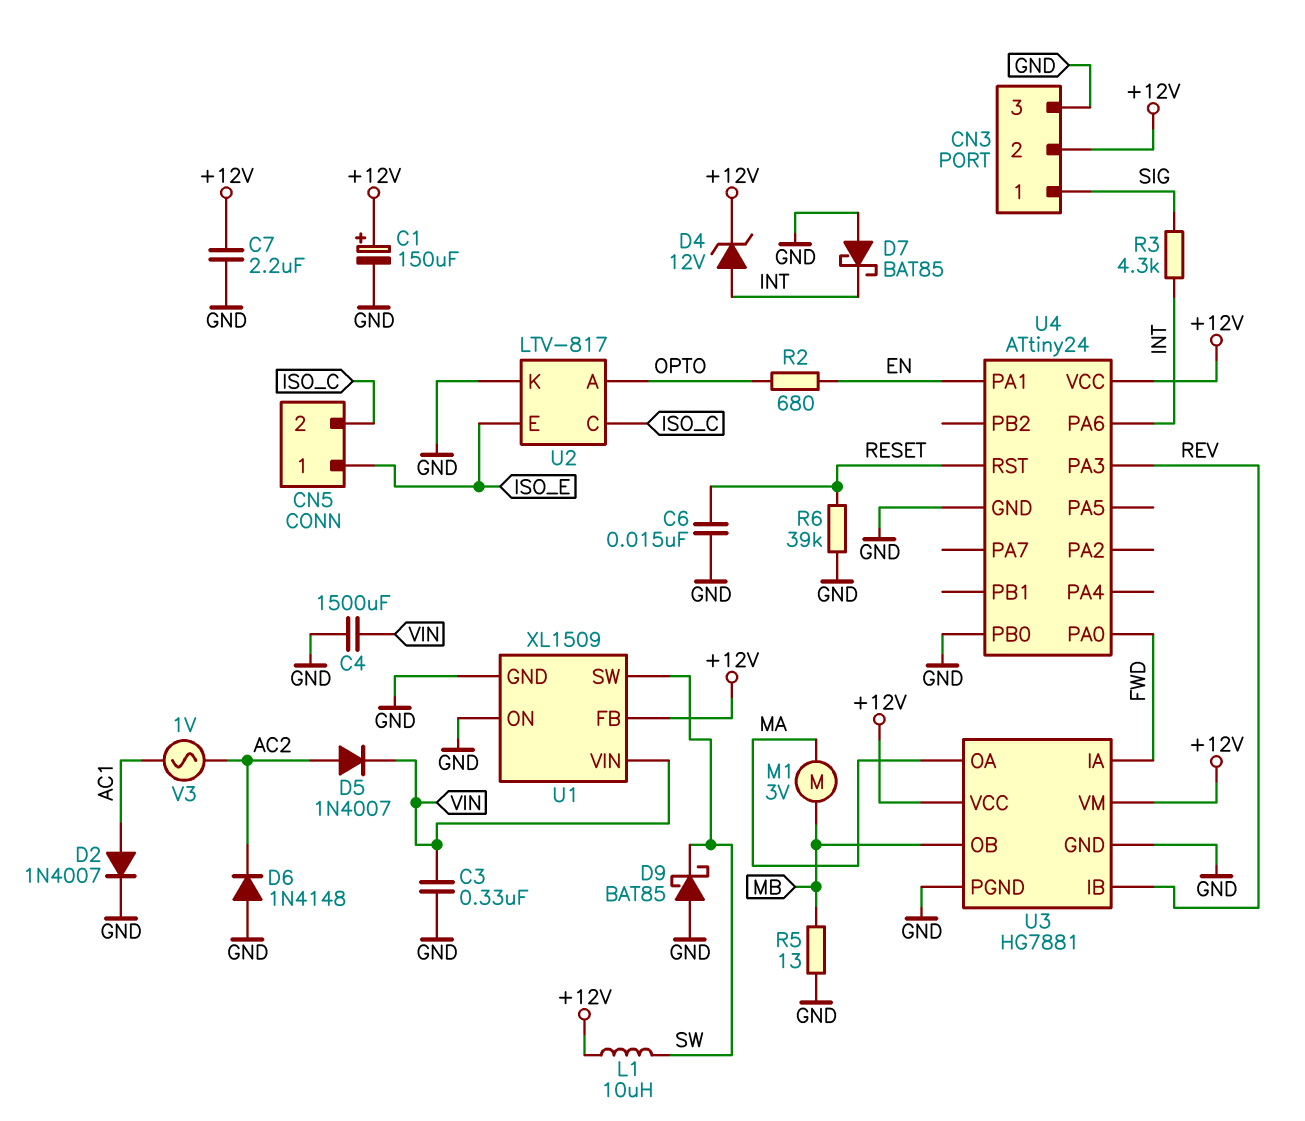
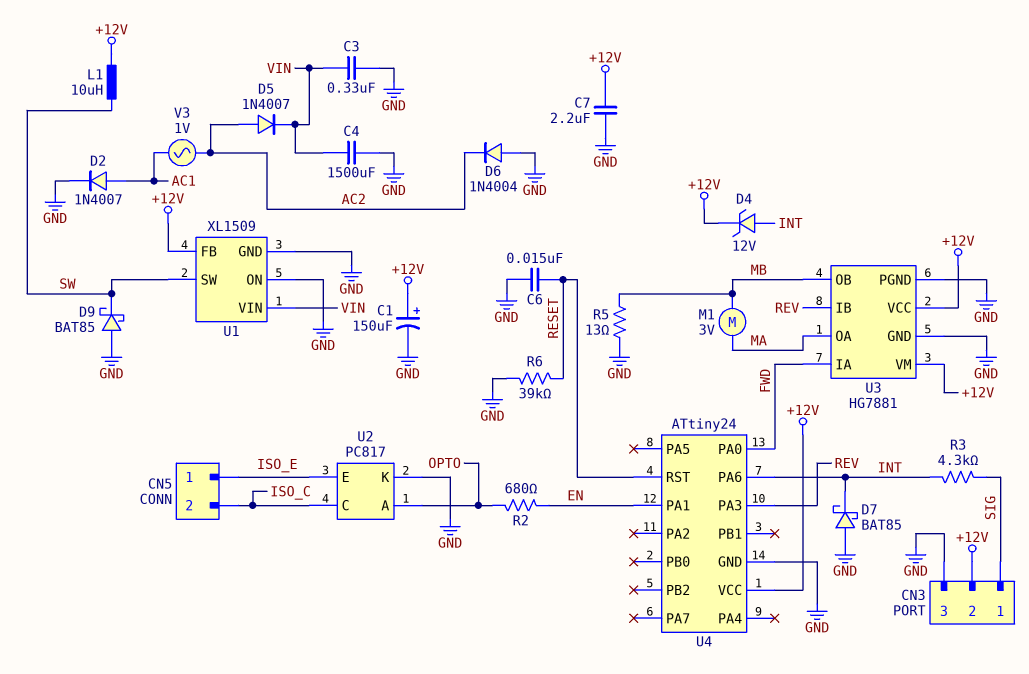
D6: diode 1N4148 (A GND, K AC2) -> diode 1N4004 (A GND, K AC2)
U2: LTV-817 -> PC817
U4 pin PB0: GND -> none

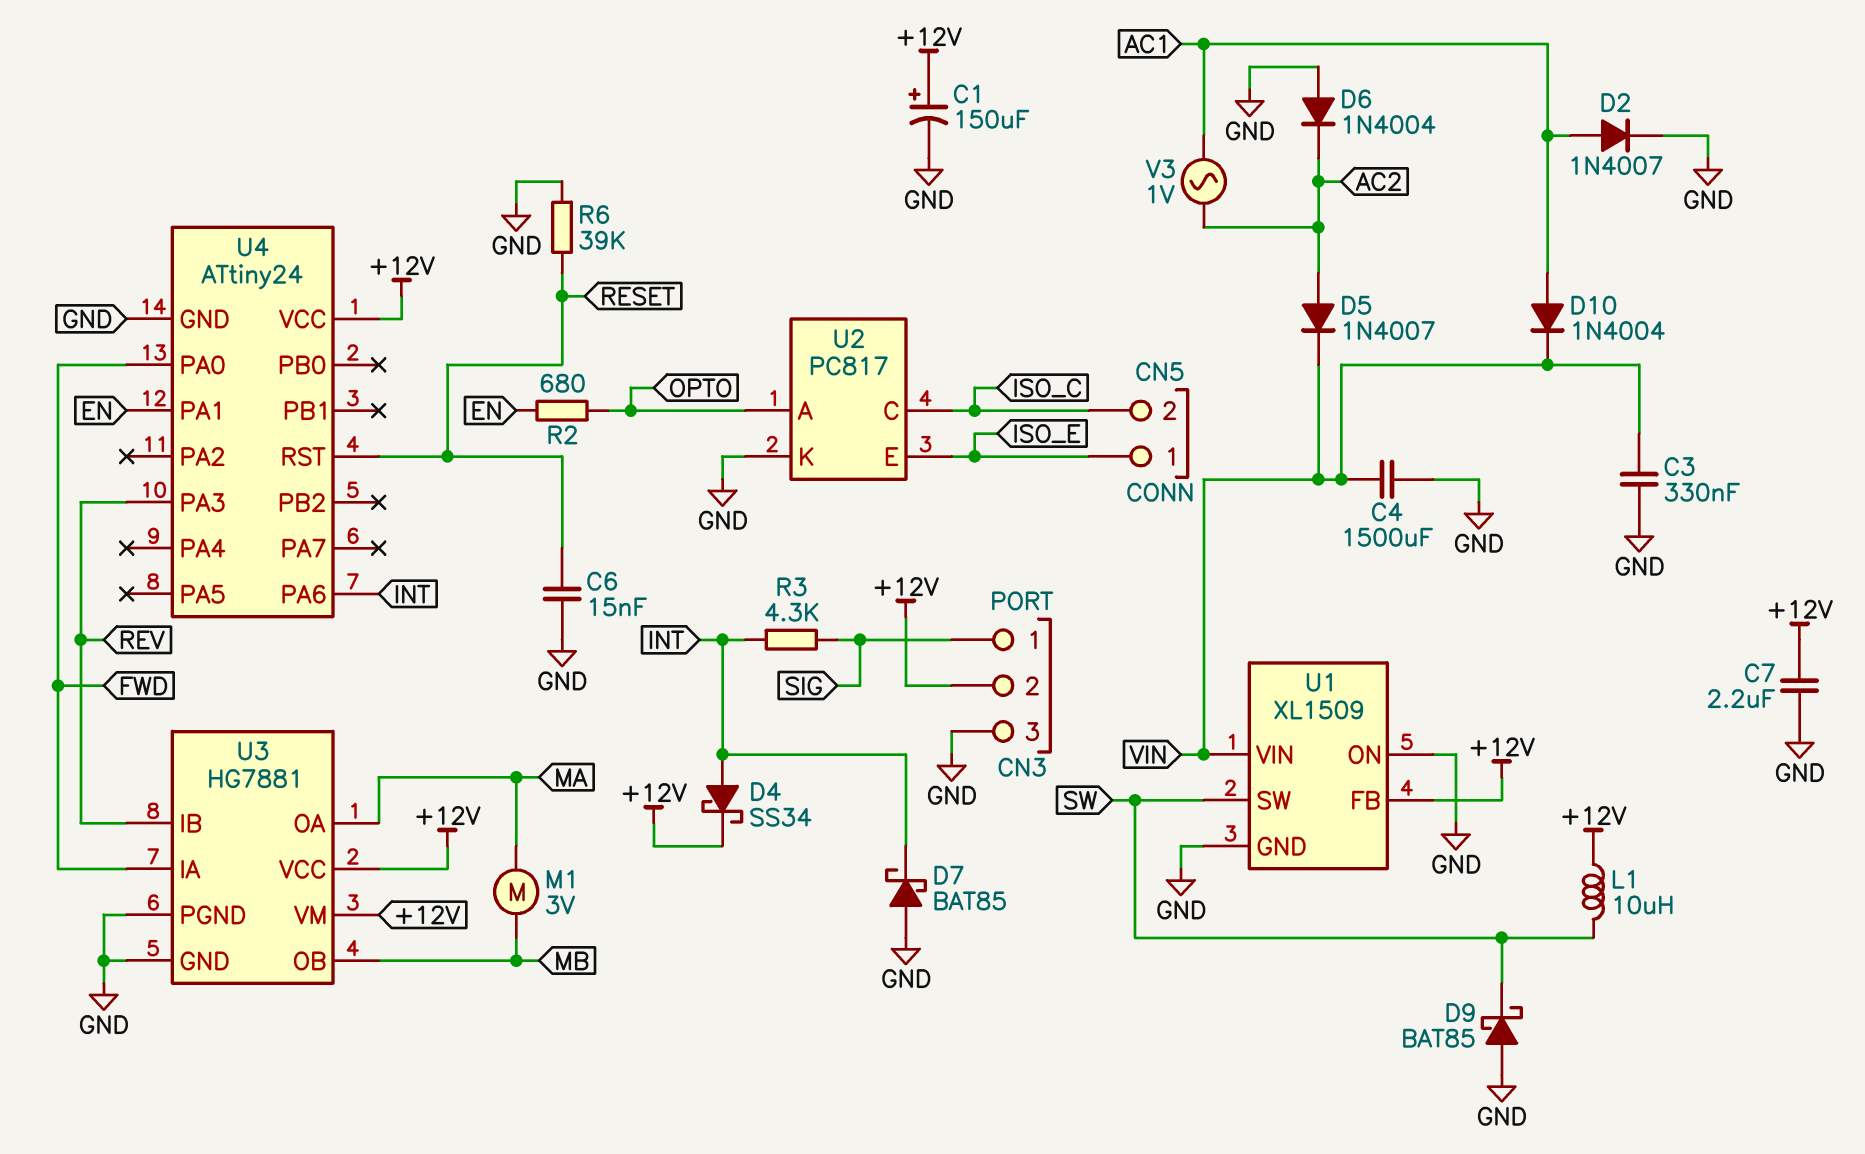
D4: zener 12V (A INT, K +12V) -> schottky SS34 (A INT, K +12V)
D10: none -> diode 1N4004 (A AC1, K VIN)
R5: 13 (GND, MB) -> none

